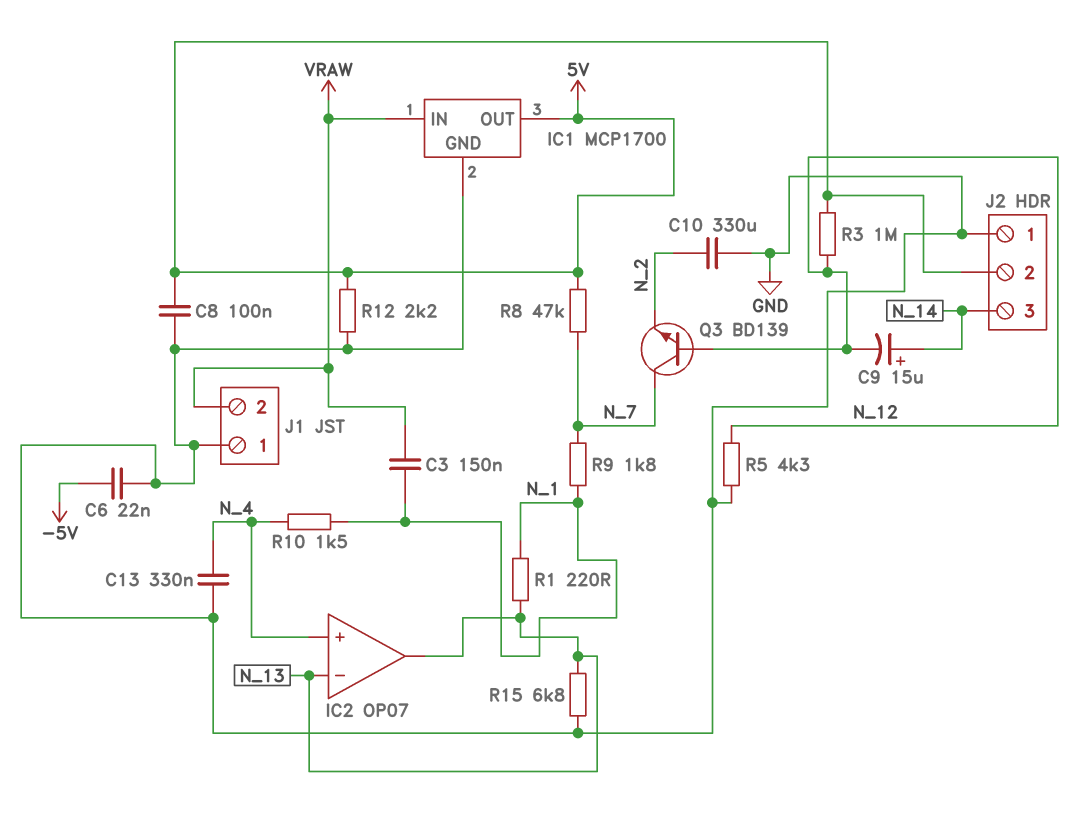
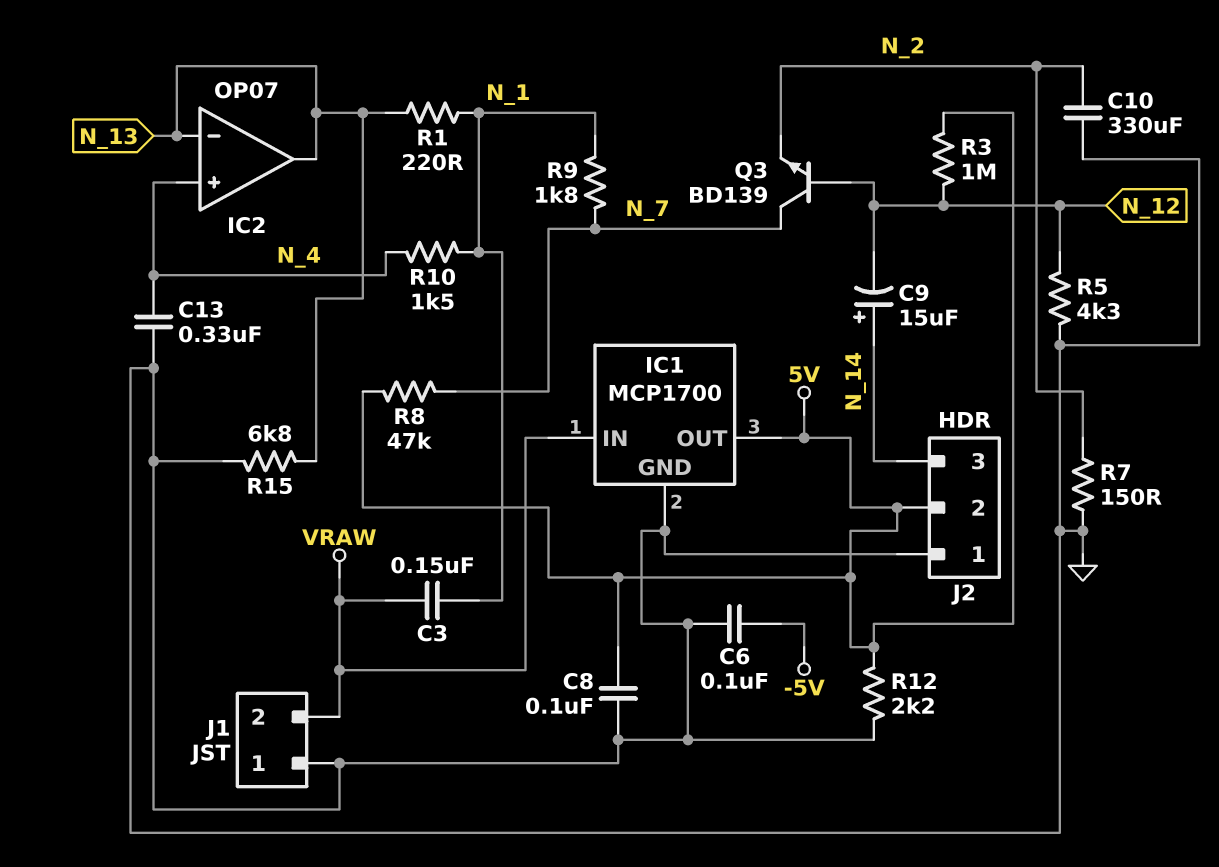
C6: 22nF (-5V, GND) -> 100nF (-5V, GND)
R7: none -> 150 (GND, N_2)

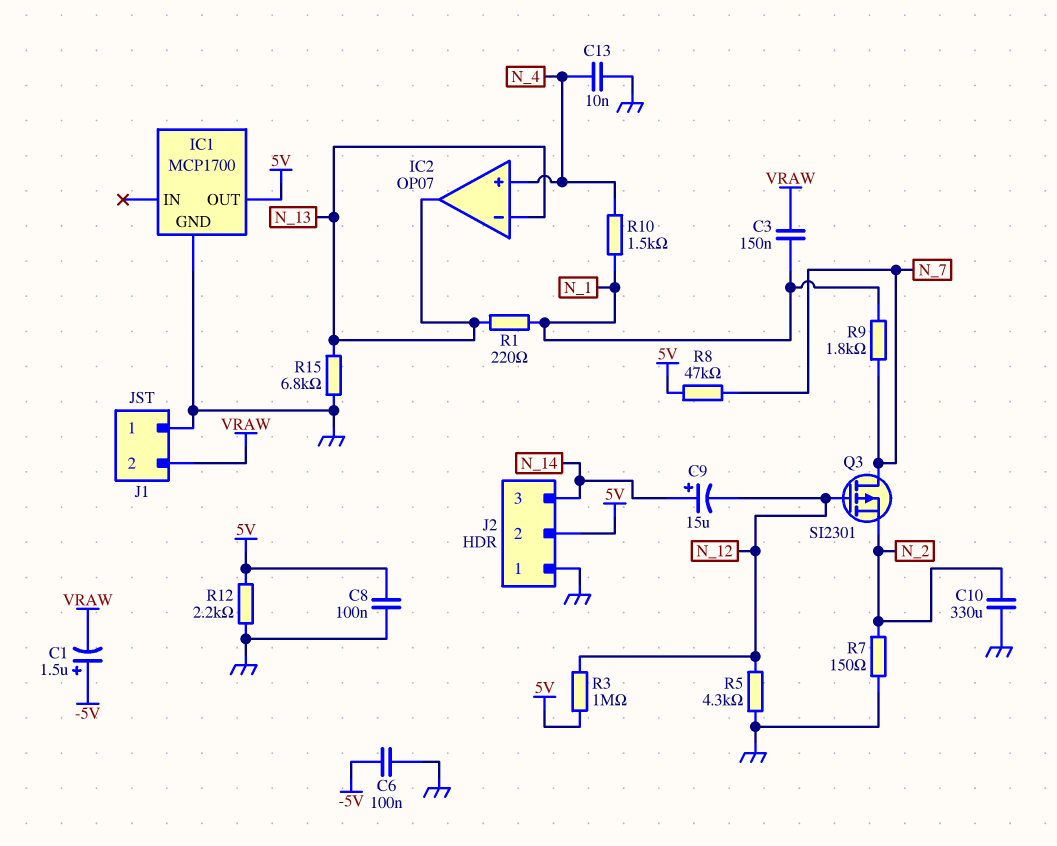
C1: none -> 1.5uF (plus -5V, minus VRAW)
C13: 330nF (GND, N_4) -> 10nF (GND, N_4)
IC1 pin IN: VRAW -> none
Q3: NPN BD139 (B N_12, C N_7, E N_2) -> PMOS SI2301 (G N_12, D N_7, S N_2)

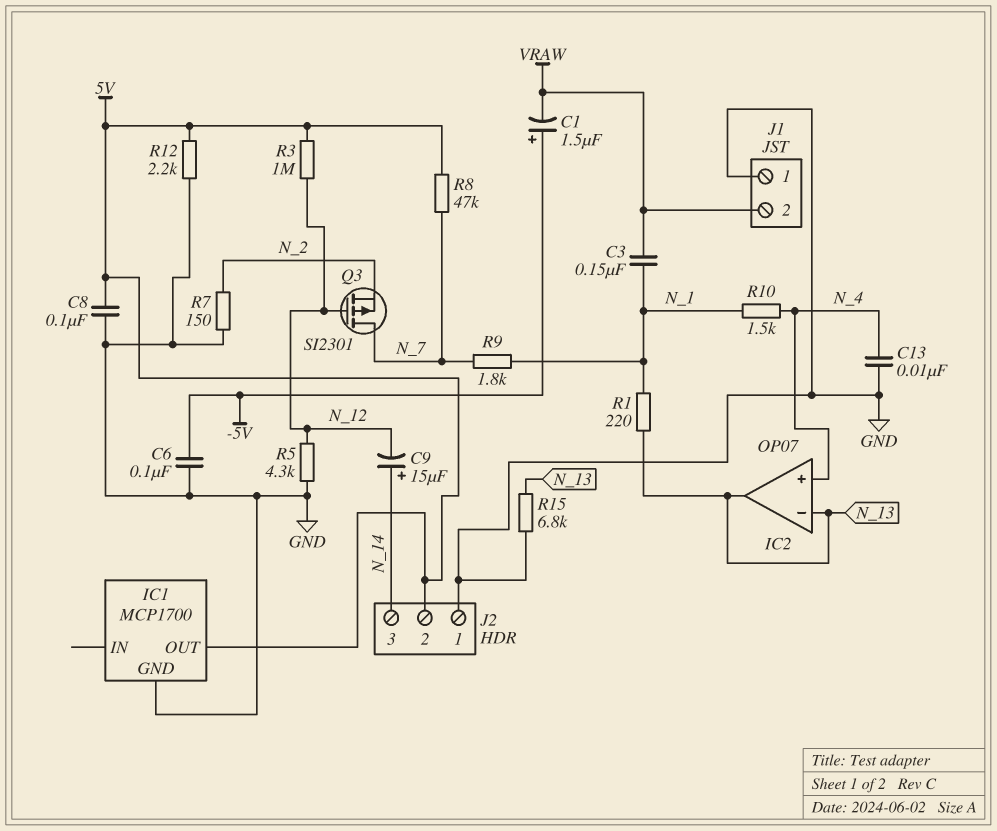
C10: 330uF (GND, N_2) -> none

